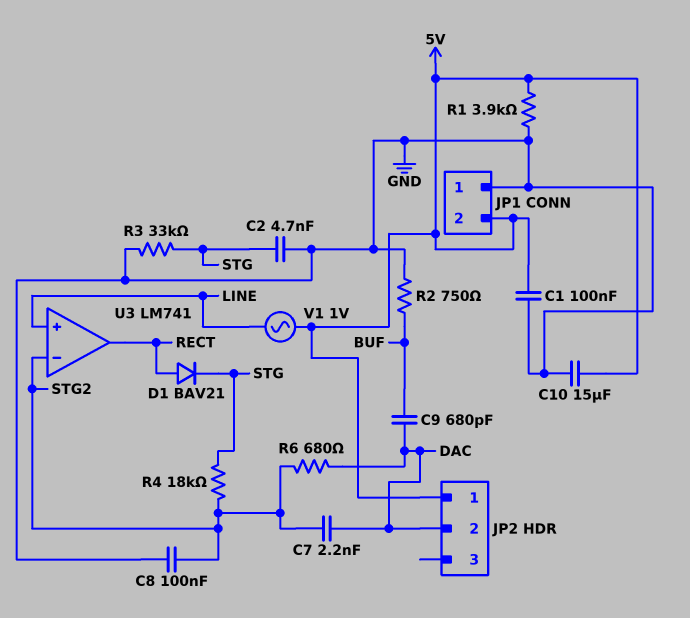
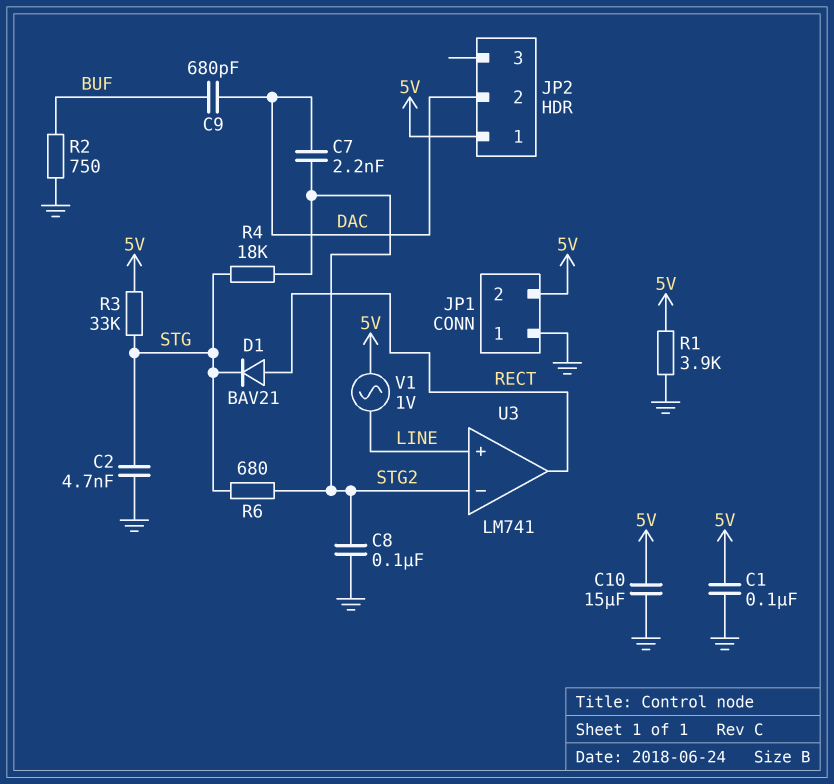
R3: 33k (GND, STG) -> 33k (5V, STG)
R6: 680 (DAC, STG2) -> 680 (STG, STG2)

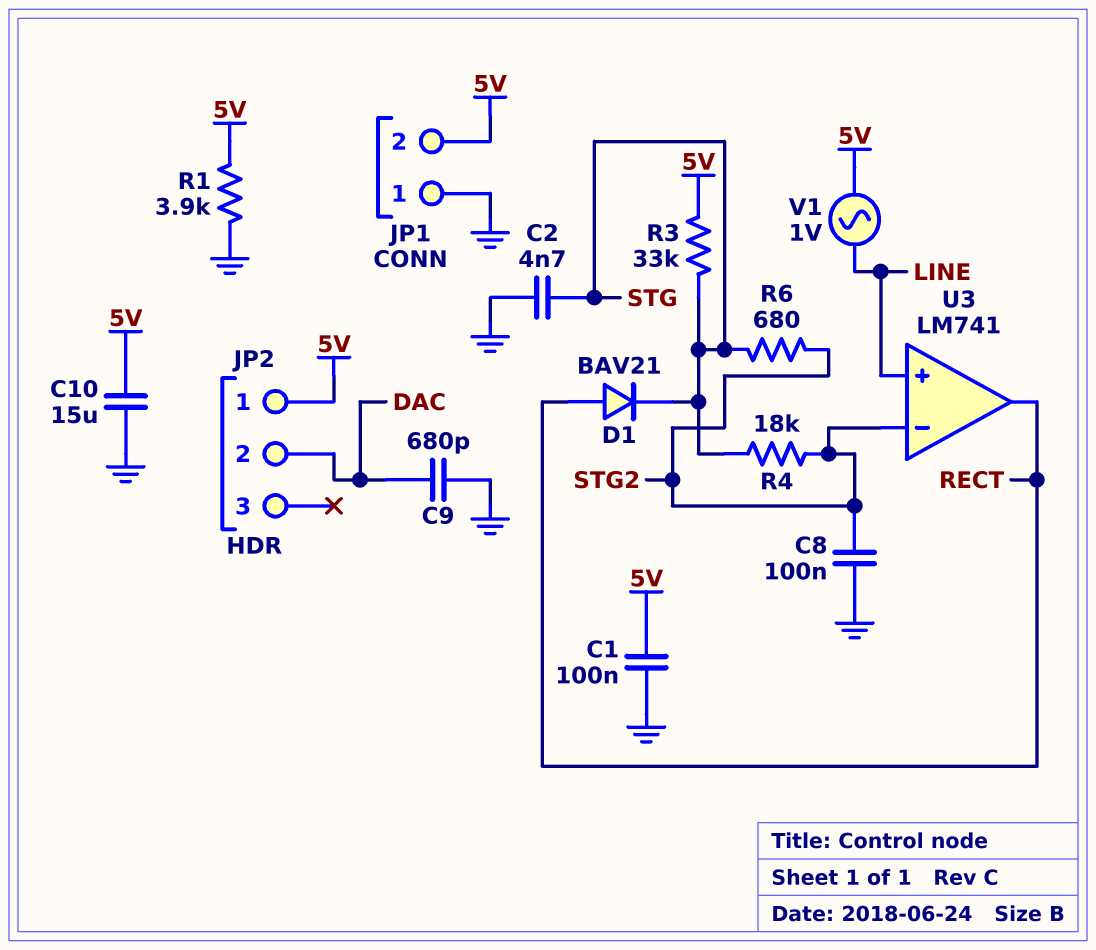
C7: 2.2nF (DAC, STG2) -> none
C9: 680pF (BUF, DAC) -> 680pF (DAC, GND)
R2: 750 (BUF, GND) -> none

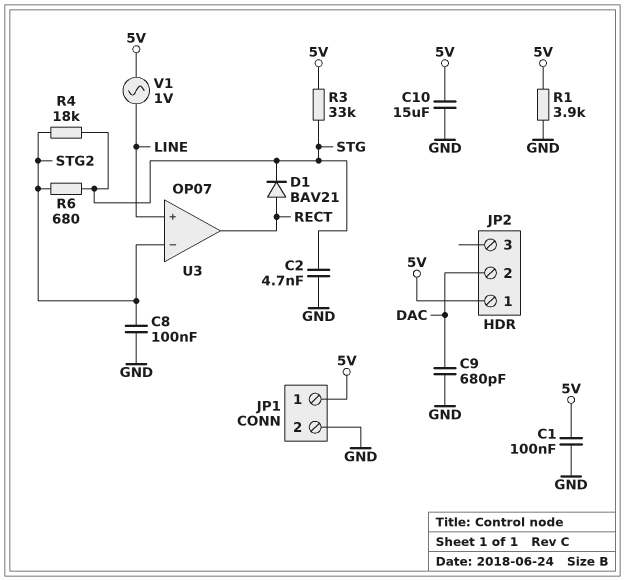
JP1 pin 1: GND -> 5V
JP1 pin 2: 5V -> GND
U3: LM741 -> OP07

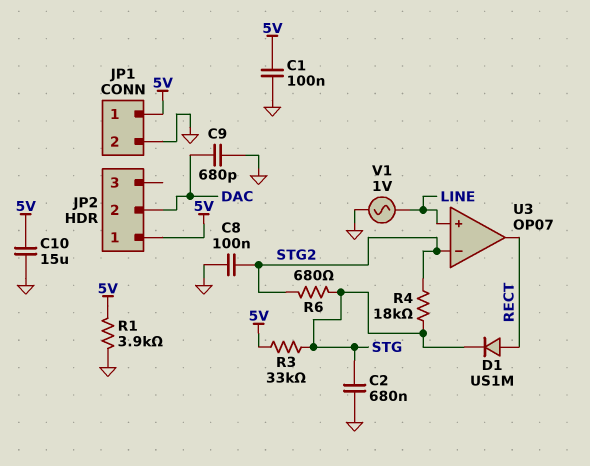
C2: 4.7nF (GND, STG) -> 680nF (GND, STG)
D1: diode BAV21 (A RECT, K STG) -> diode US1M (A RECT, K STG)
V1: AC 1V (5V, LINE) -> AC 1V (GND, LINE)

